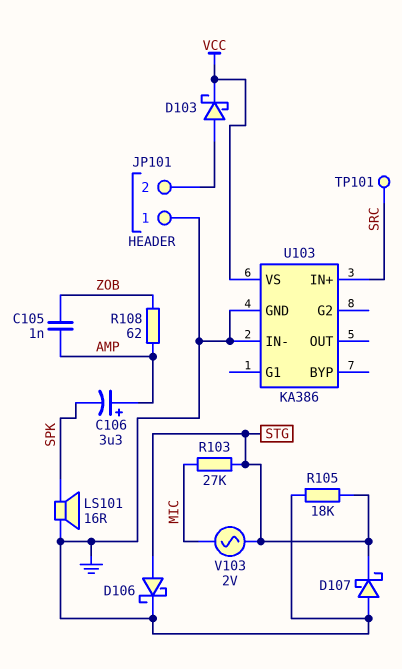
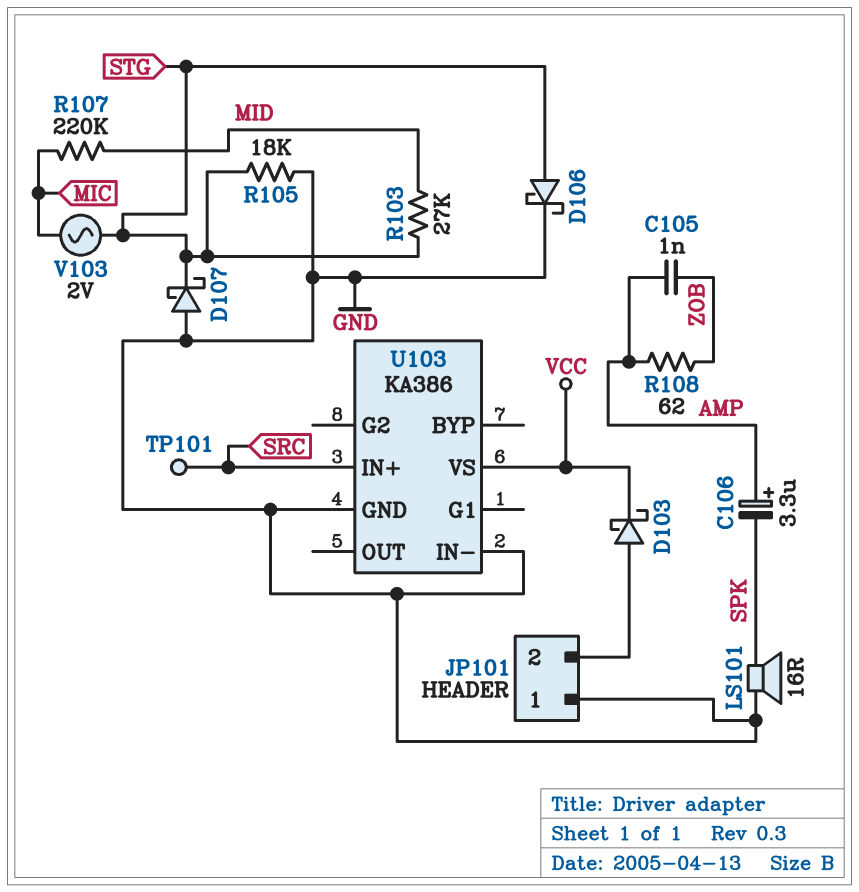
R103: 27k (MIC, STG) -> 27k (MID, STG)
R107: none -> 220k (MIC, MID)

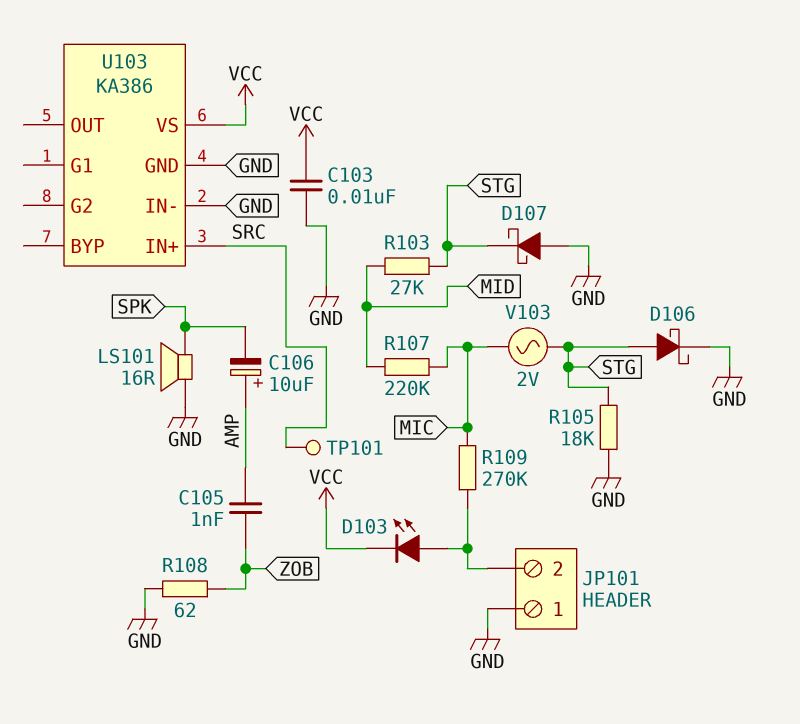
C103: none -> 10nF (GND, VCC)
C106: 3.3uF (plus AMP, minus SPK) -> 10uF (plus AMP, minus SPK)
D103: schottky (A JP101/2, K VCC) -> LED (A JP101/2, K VCC)
R108: 62 (AMP, ZOB) -> 62 (GND, ZOB)
R109: none -> 270k (JP101/2, MIC)

